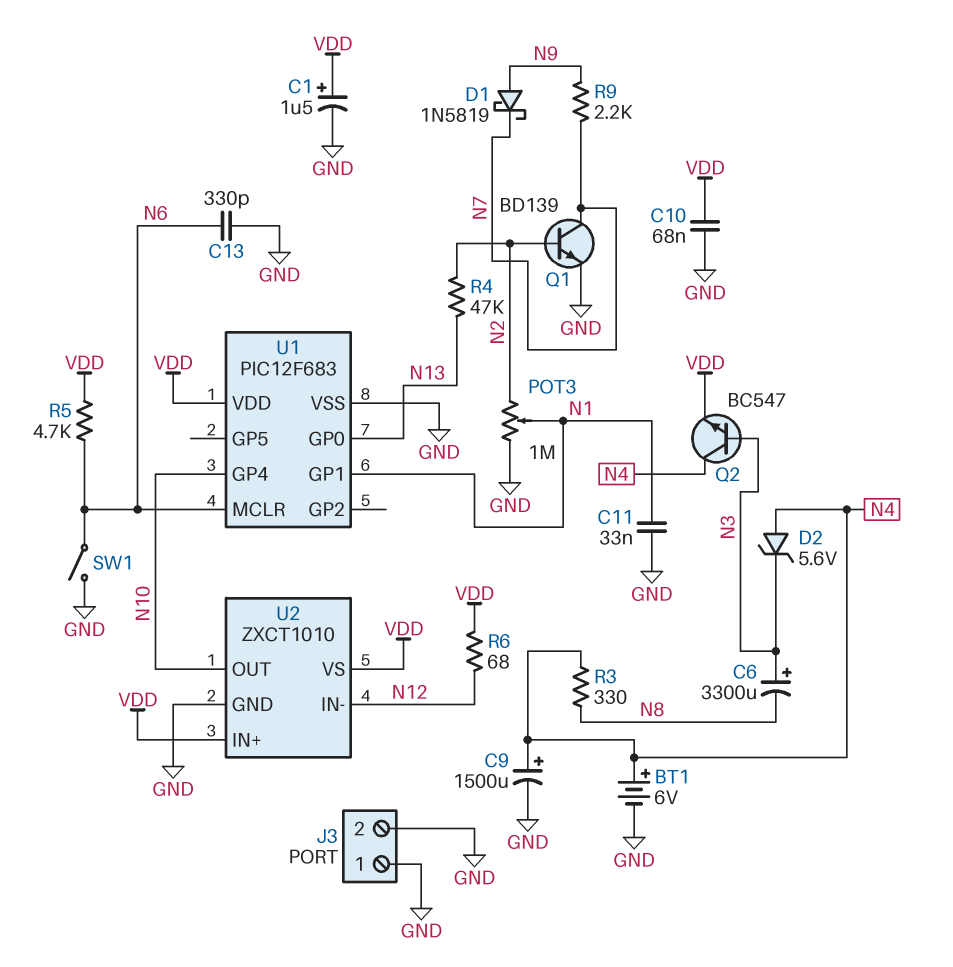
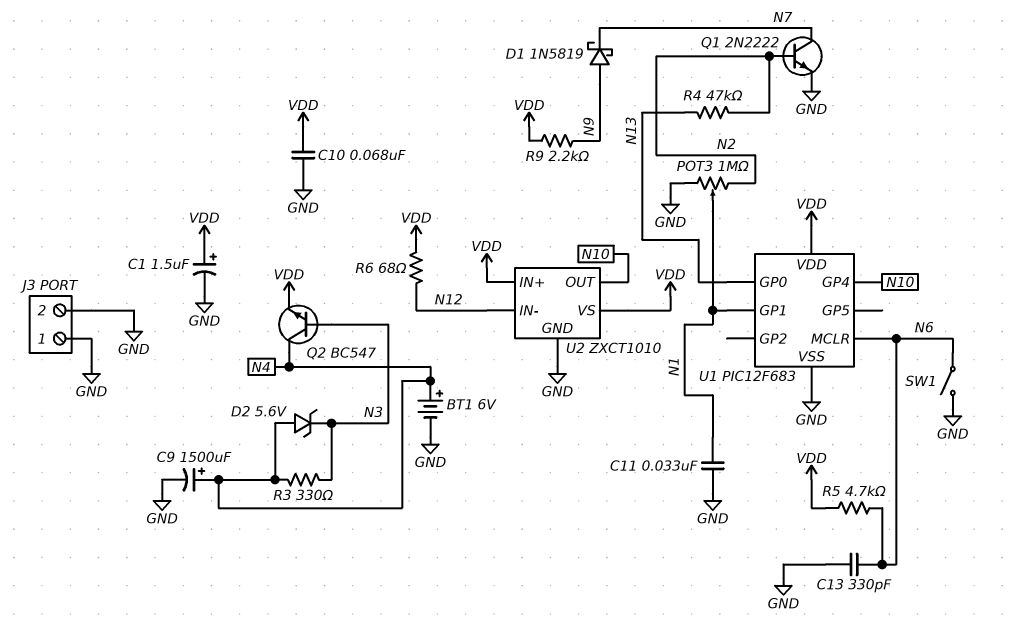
C6: 3300uF (plus N3, minus N8) -> none
Q1: NPN BD139 (B N2, C N7, E GND) -> NPN 2N2222 (B N2, C N7, E GND)
R3: 330 (N4, N8) -> 330 (N3, N4)
R9: 2.2k (N7, N9) -> 2.2k (N9, VDD)

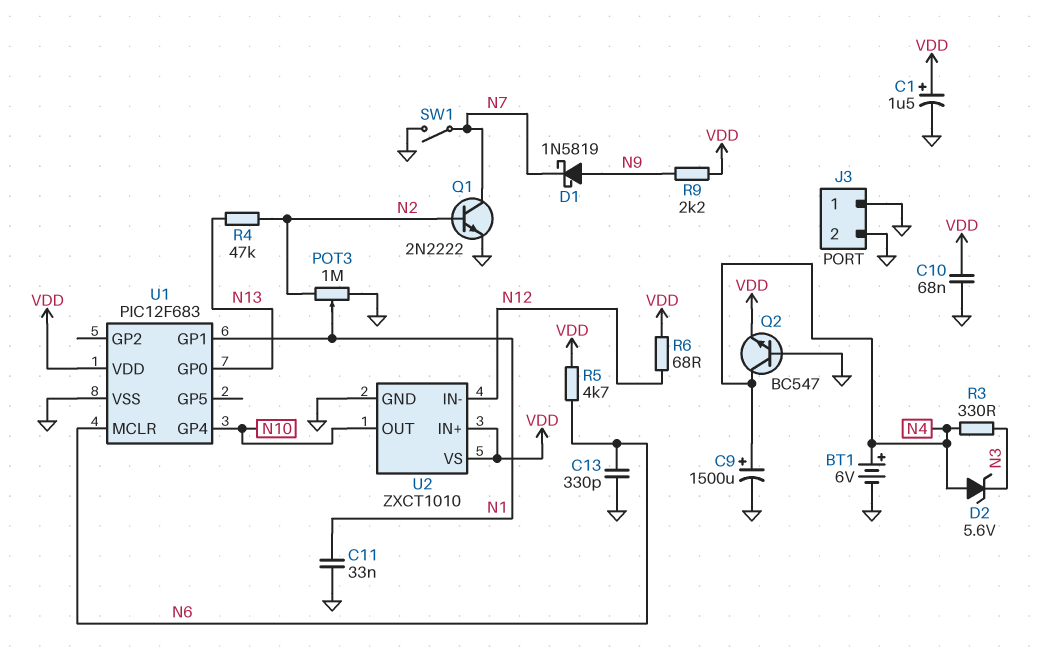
Q2: NPN BC547 (B N3, C N4, E VDD) -> NPN BC547 (B GND, C N4, E VDD)
SW1: switch (GND, N6) -> switch (GND, N7)

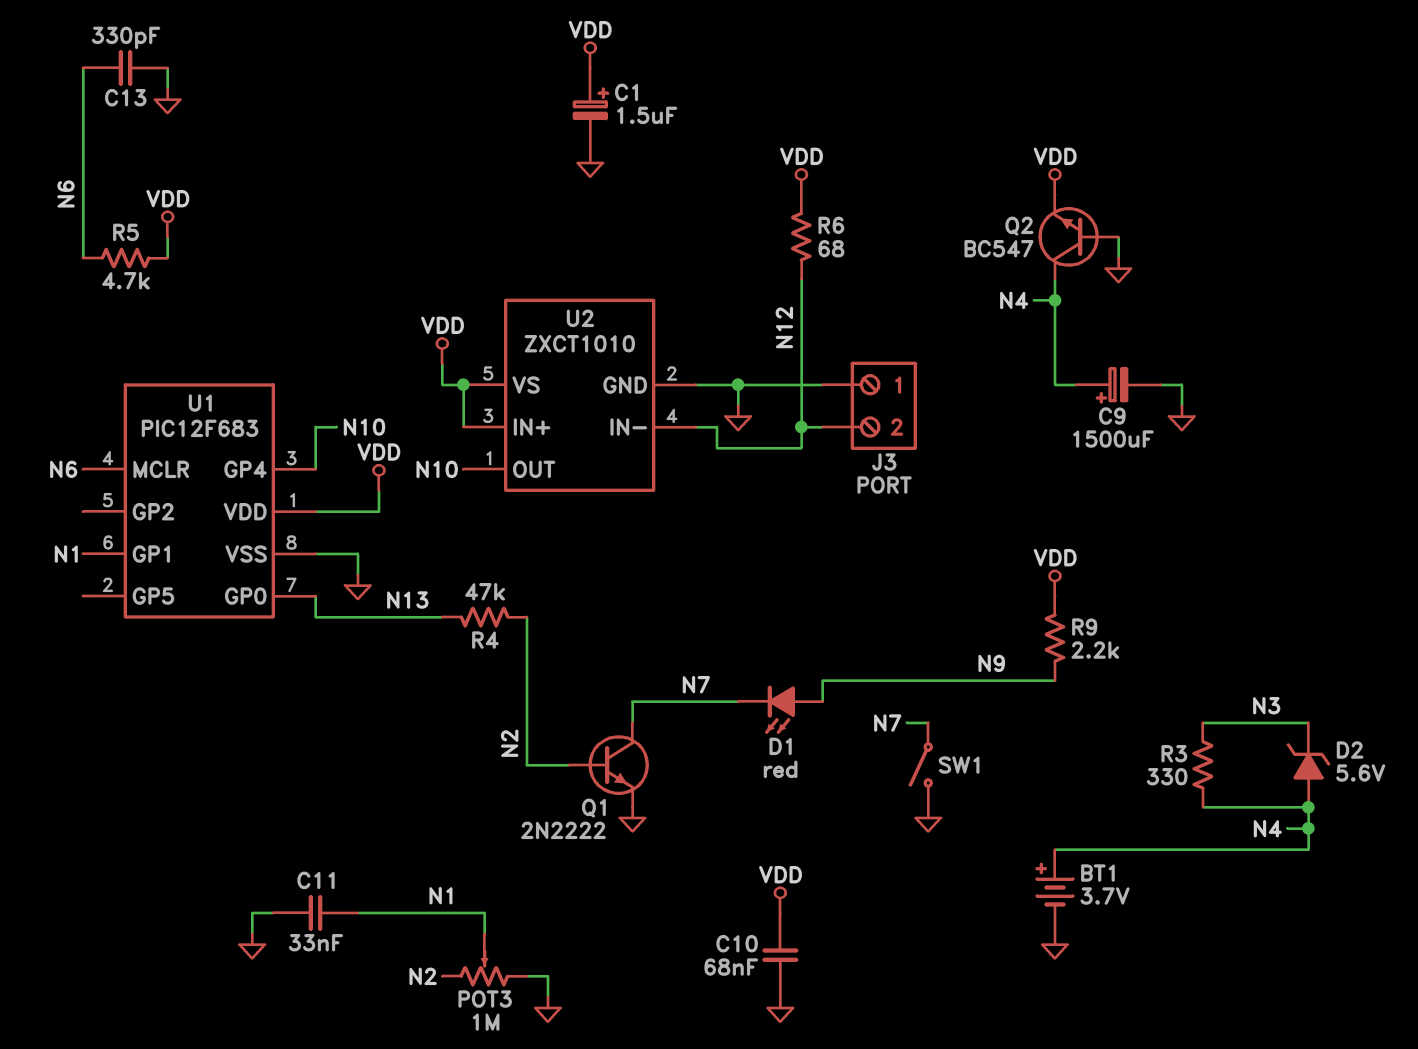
BT1: 6V (plus N4, minus GND) -> 3.7V (plus N4, minus GND)
D1: schottky 1N5819 (A N9, K N7) -> LED red (A N9, K N7)
J3 pin 2: GND -> N12

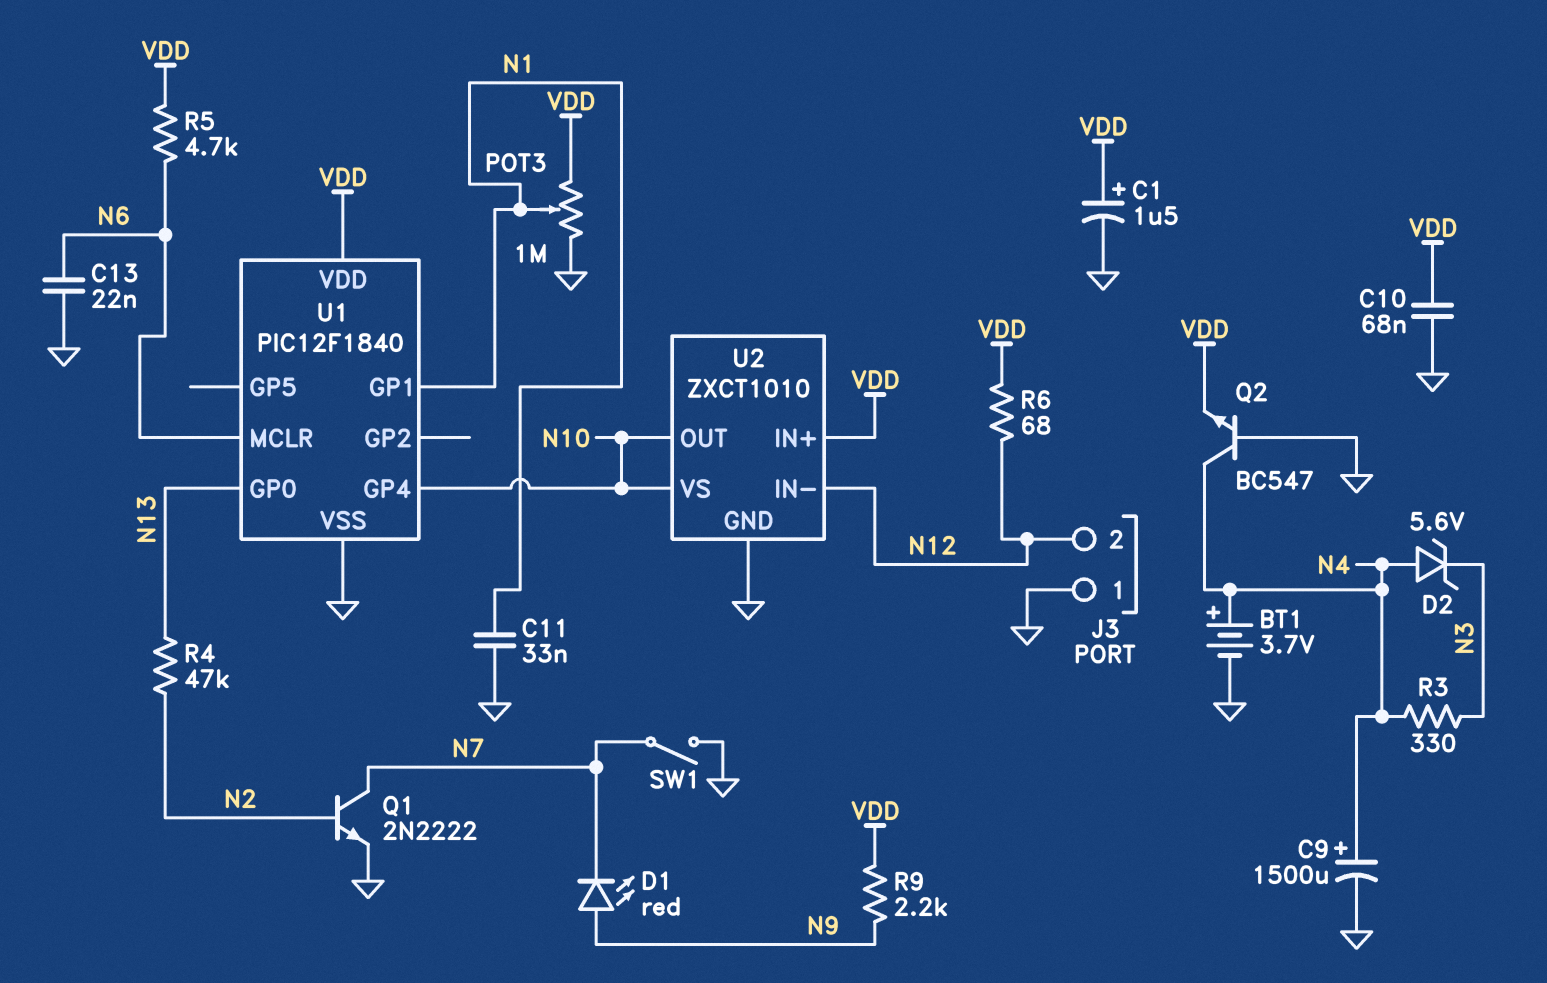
C13: 330pF (GND, N6) -> 22nF (GND, N6)
POT3: 1M (GND, N2, wiper N1) -> 1M (GND, VDD, wiper N1)
U1: PIC12F683 -> PIC12F1840
U2 pin VS: VDD -> N10

